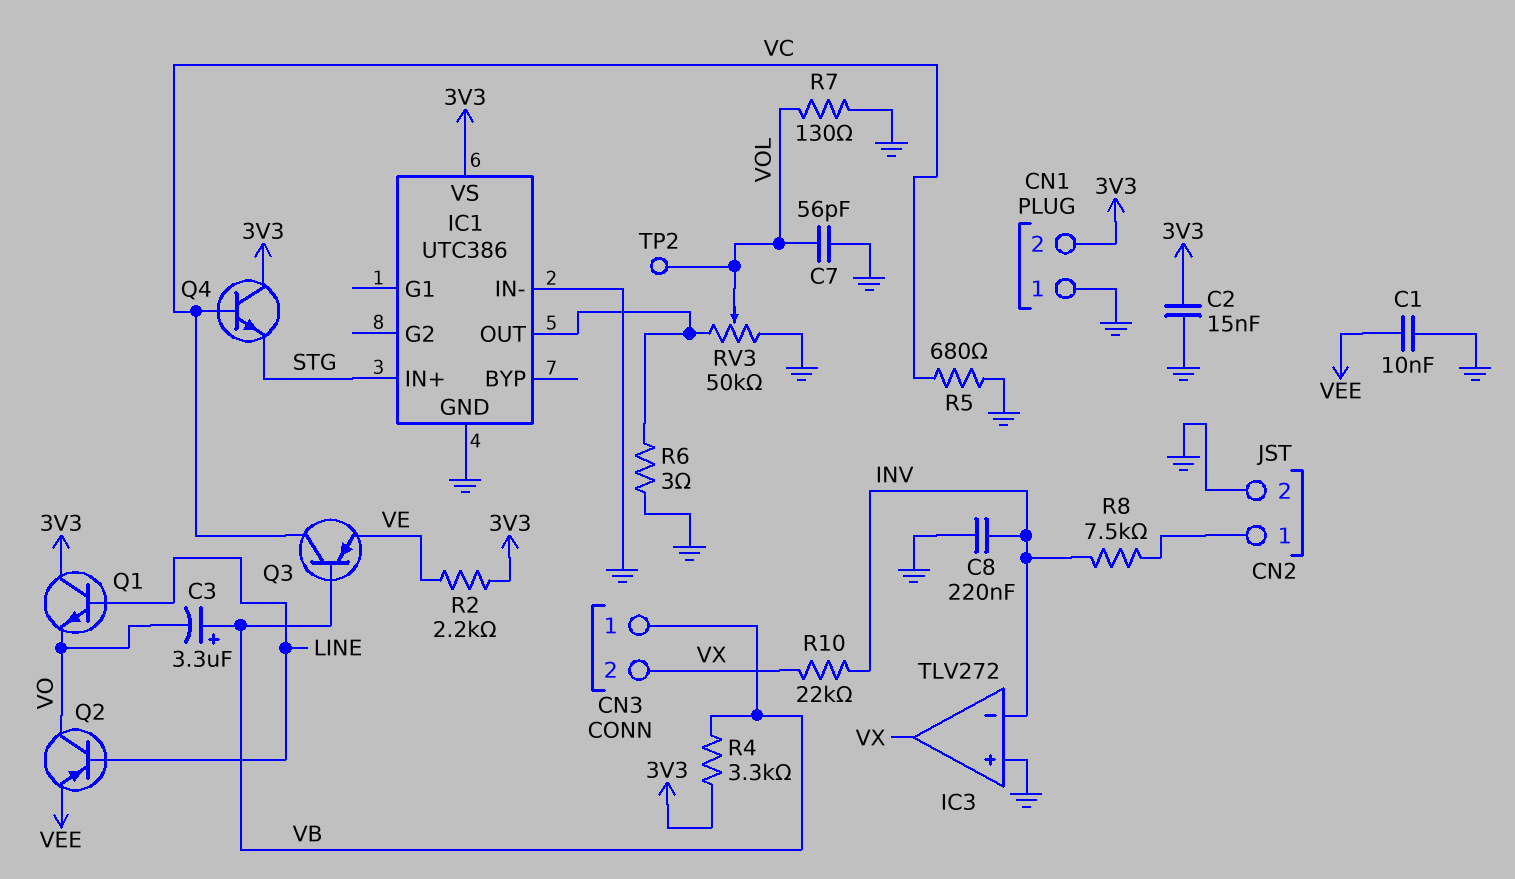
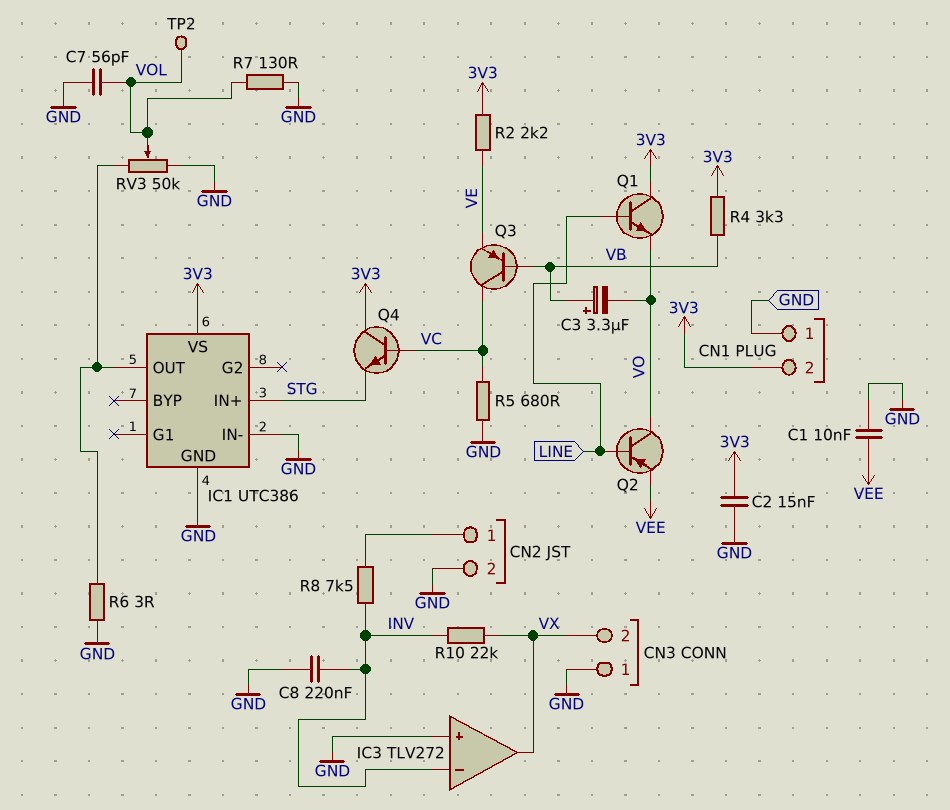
CN3 pin 1: VB -> GND

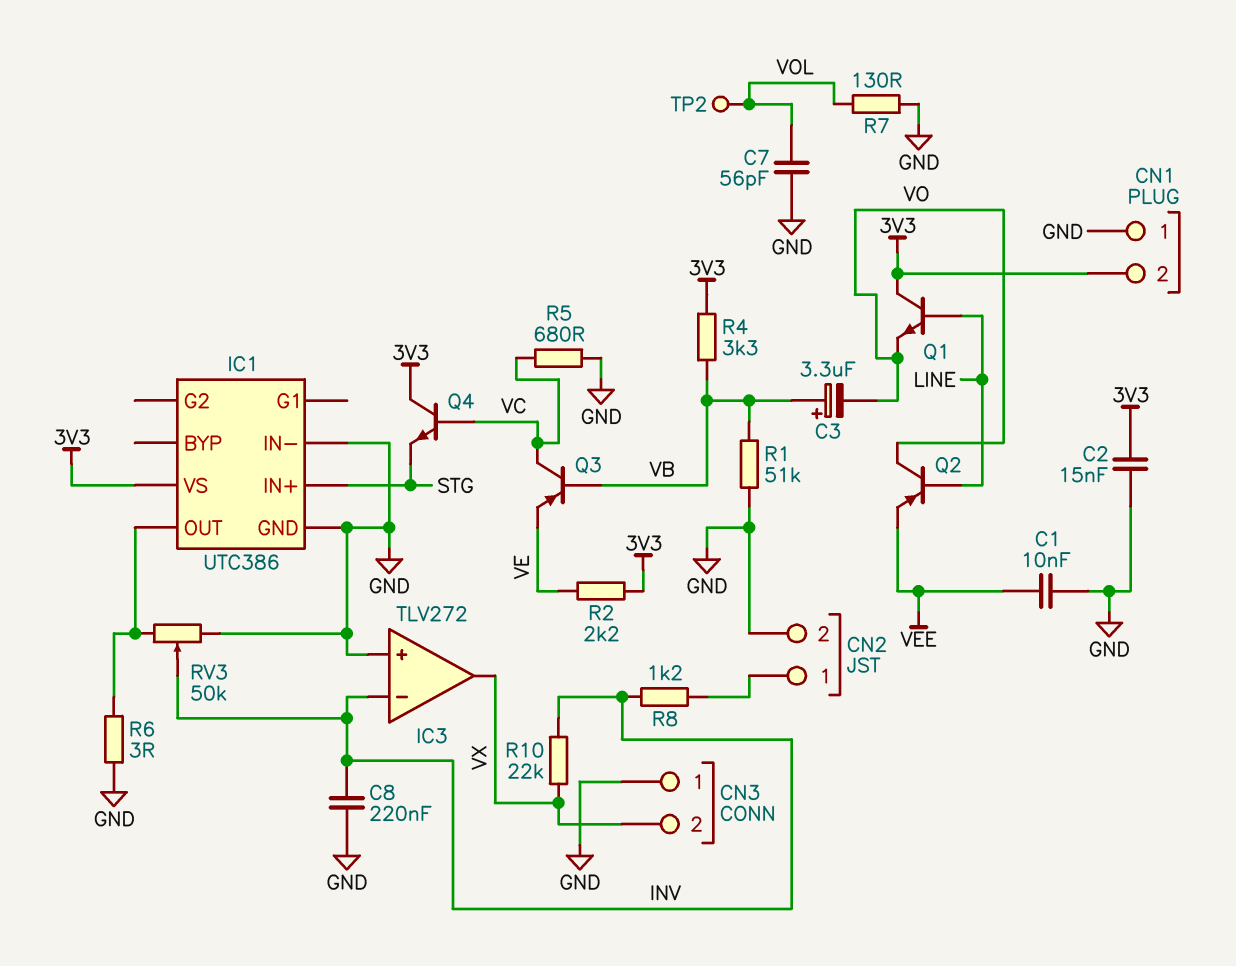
R1: none -> 51k (GND, VB)
R8: 7.5k (CN2/1, INV) -> 1.2k (CN2/1, INV)
RV3: 50k (GND, IC1/OUT, wiper VOL) -> 50k (GND, IC1/OUT, wiper INV)

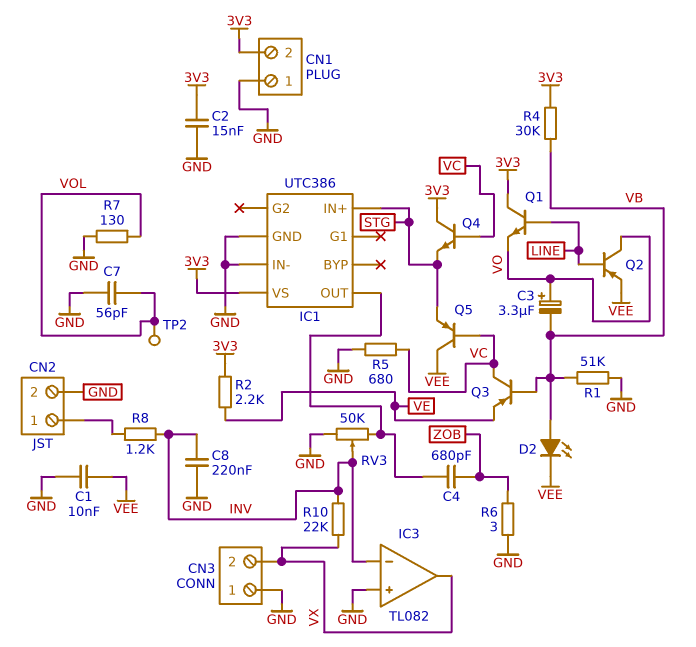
C3: 3.3uF (plus VB, minus VO) -> 3.3uF (plus VO, minus VB)
C4: none -> 680pF (IC1/OUT, ZOB)
D2: none -> LED (A VB, K VEE)
IC3: TLV272 -> TL082
Q5: none -> PNP (B VC, C VEE, E STG)
R4: 3.3k (3V3, VB) -> 30k (3V3, VB)
R6: 3 (GND, IC1/OUT) -> 3 (GND, ZOB)

